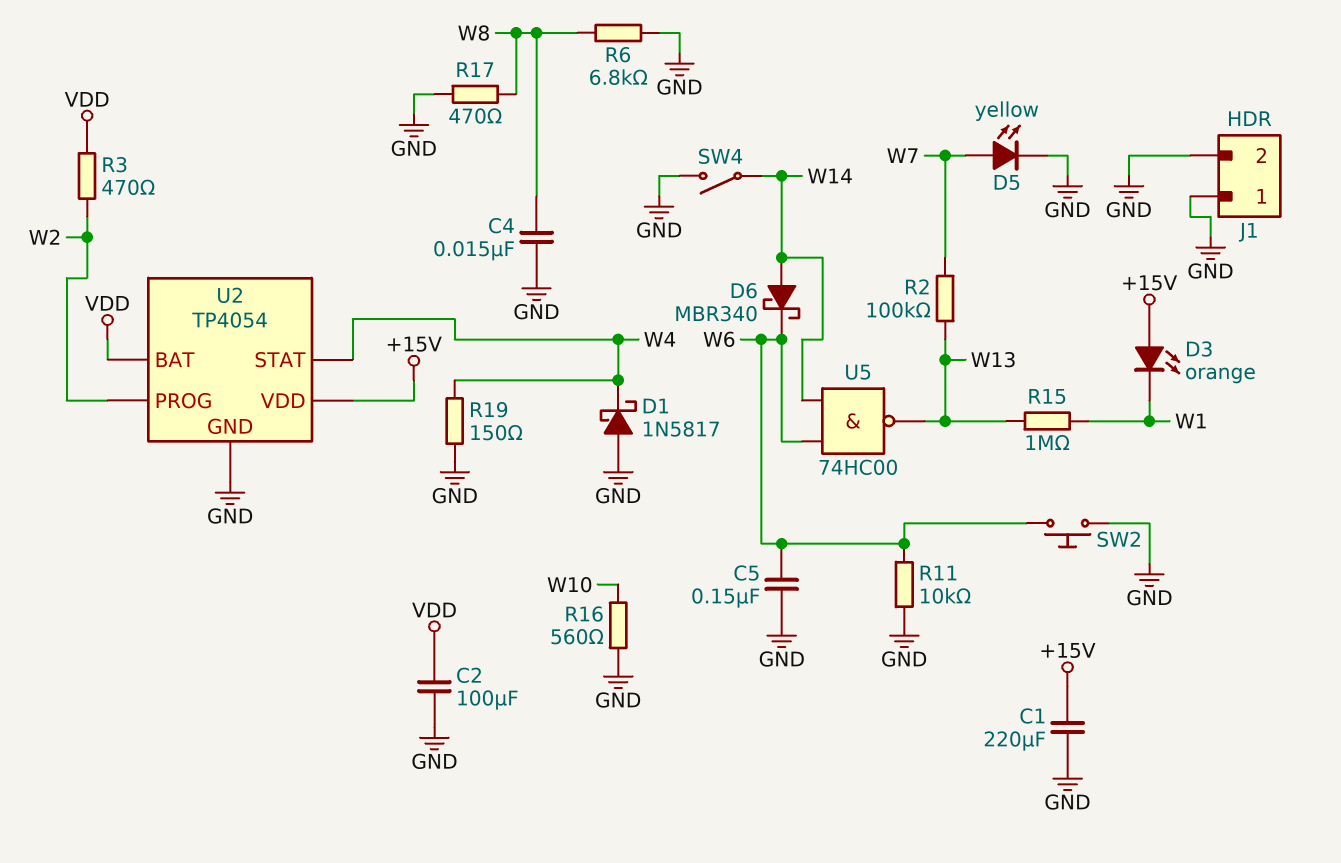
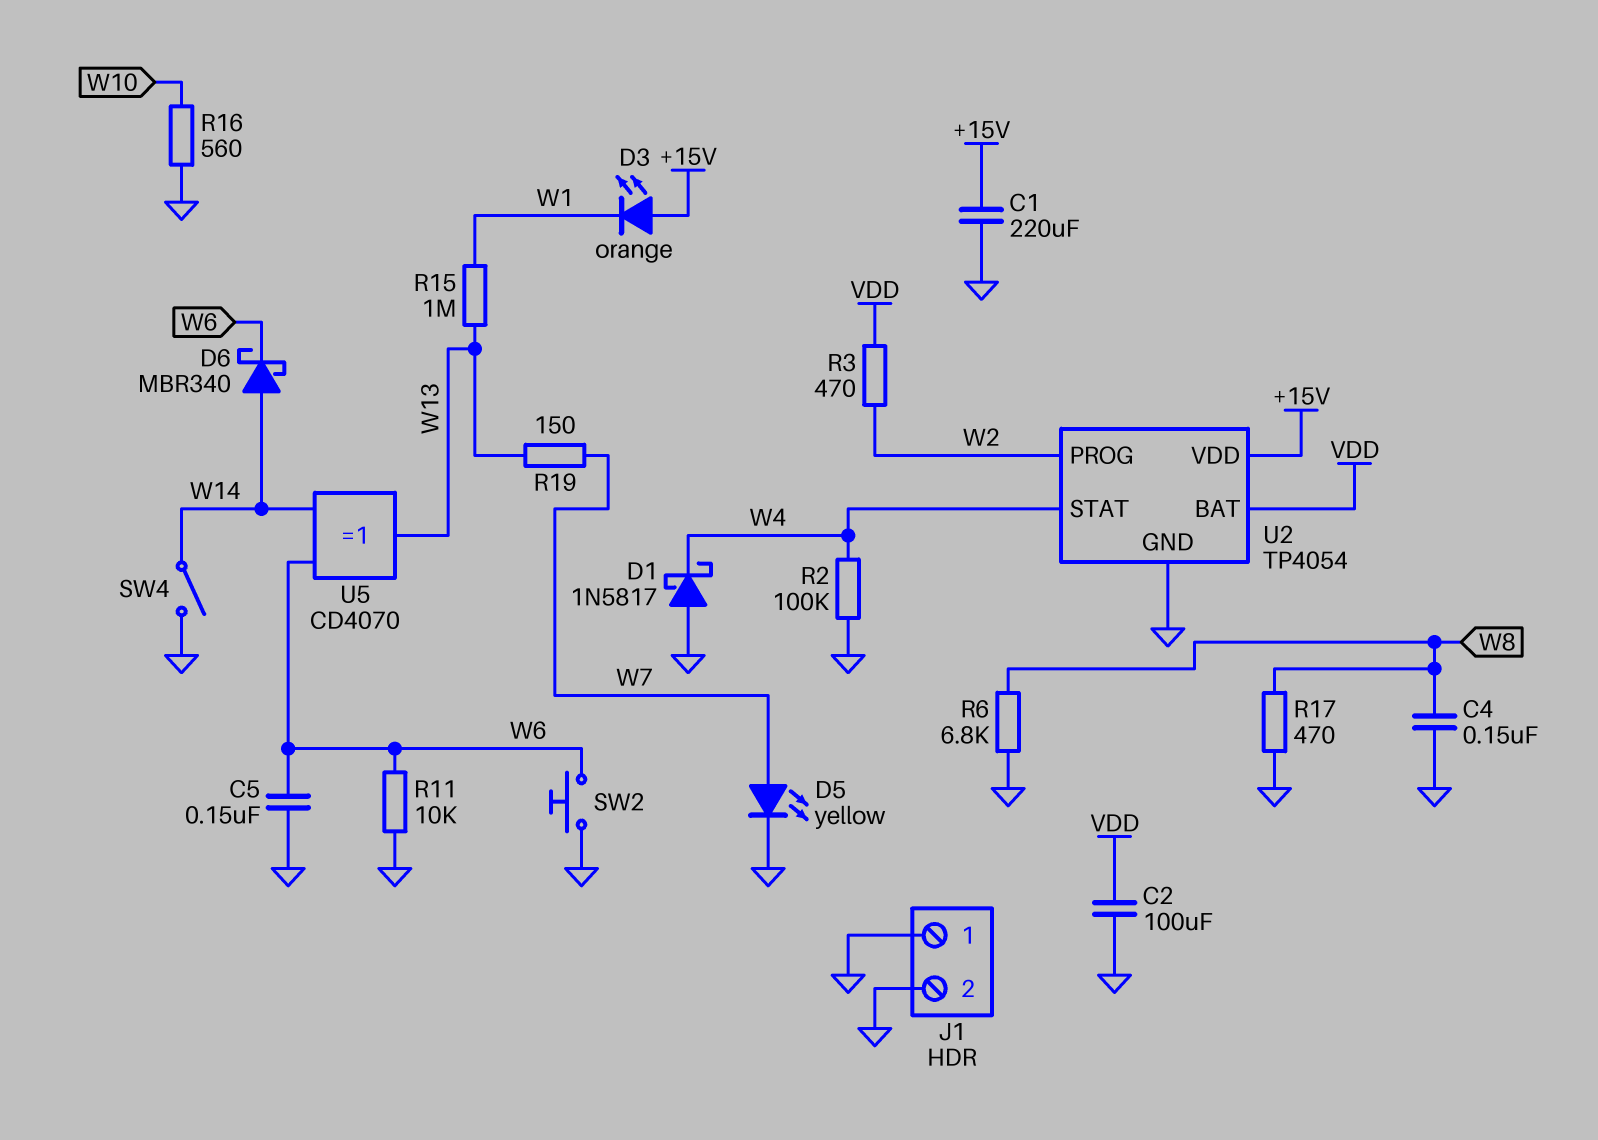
C4: 15nF (GND, W8) -> 150nF (GND, W8)
R2: 100k (W7, W13) -> 100k (GND, W4)
R19: 150 (GND, W4) -> 150 (W7, W13)
U5: NAND 74HC00 (in W6, in W14, out W13) -> XOR CD4070 (in W6, in W14, out W13)

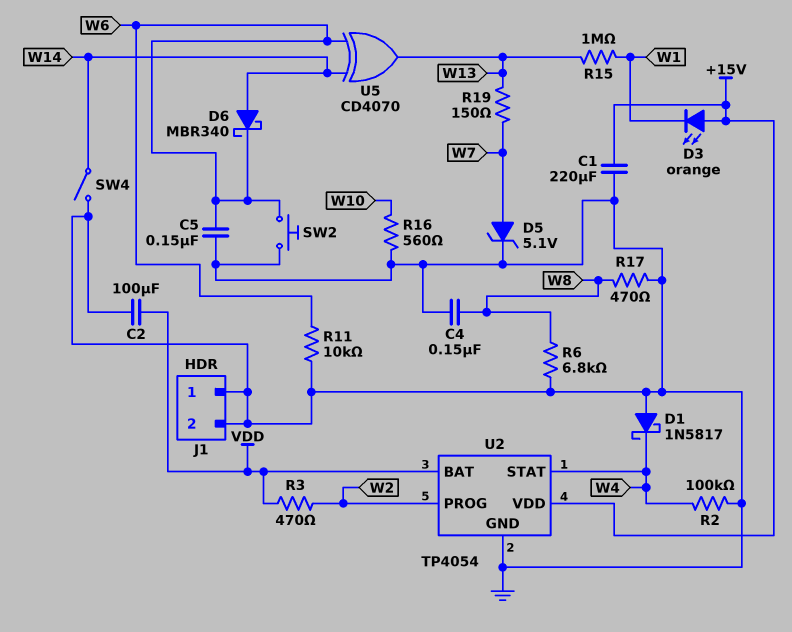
D5: LED yellow (A W7, K GND) -> zener 5.1V (A W7, K GND)

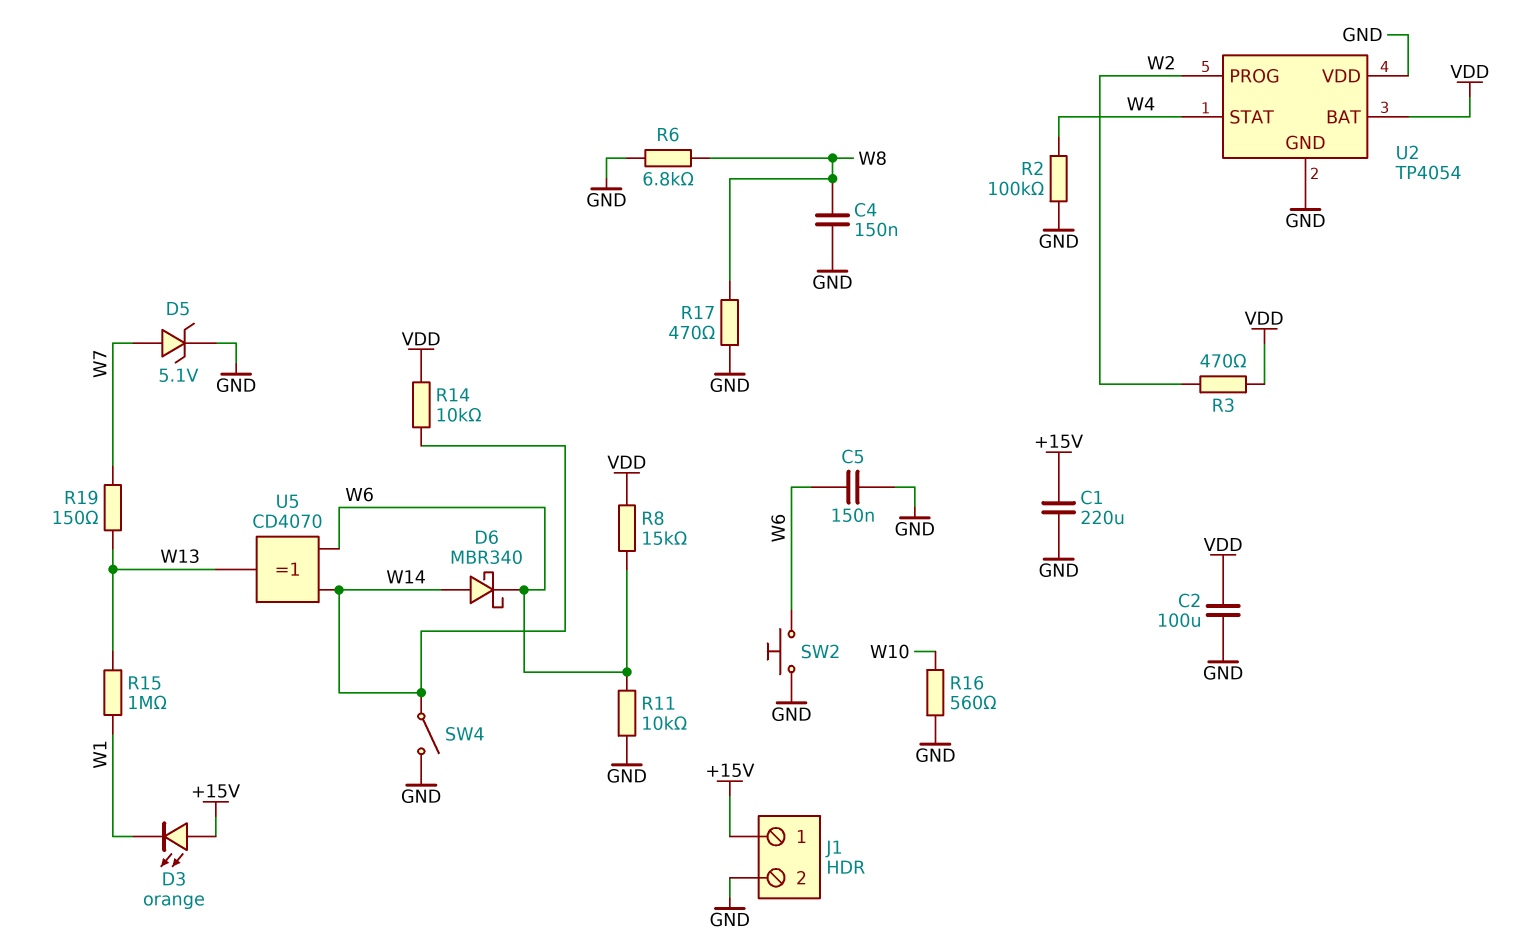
D1: schottky 1N5817 (A GND, K W4) -> none
J1 pin 1: GND -> +15V
R8: none -> 15k (VDD, W6)
R14: none -> 10k (VDD, W14)
U2 pin VDD: +15V -> GND

